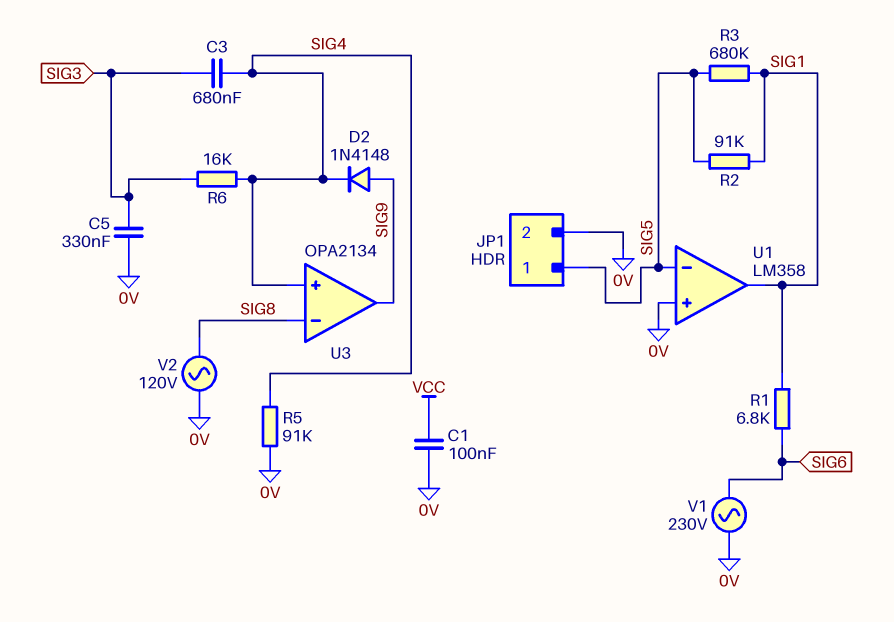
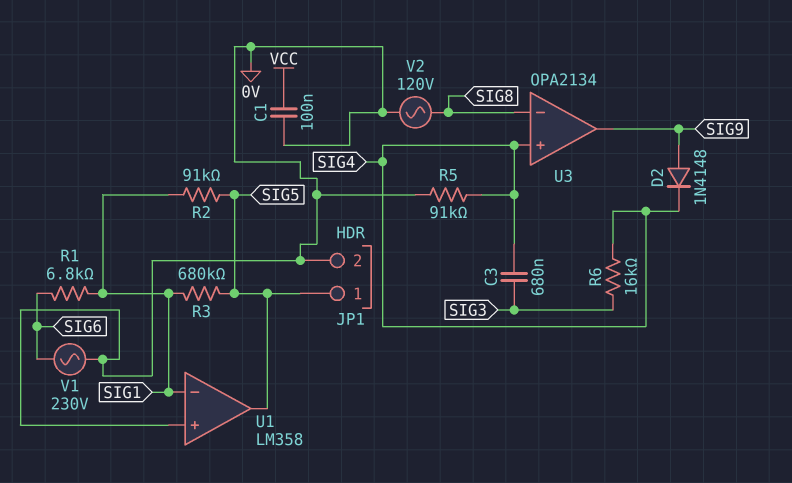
C5: 330nF (0V, SIG3) -> none
U1 pin in-: SIG5 -> SIG1
U1 pin out: SIG1 -> SIG5

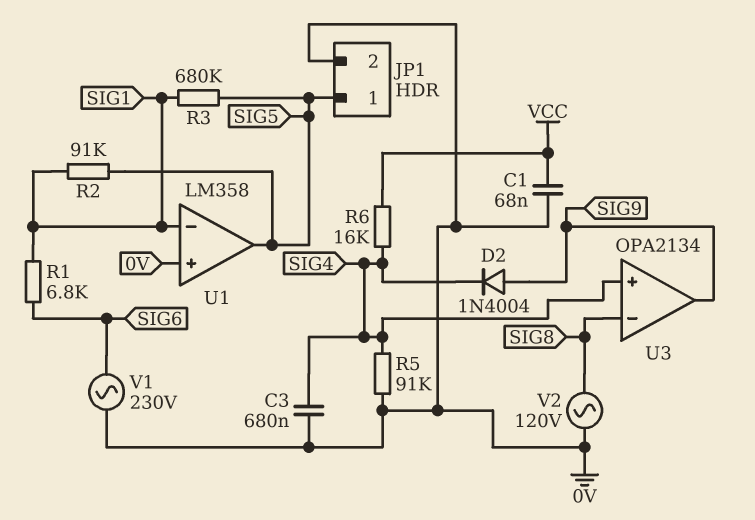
C1: 100nF (0V, VCC) -> 68nF (0V, VCC)
C3: 680nF (SIG3, SIG4) -> 680nF (0V, SIG4)
D2: diode 1N4148 (A SIG9, K SIG4) -> diode 1N4004 (A SIG9, K SIG4)
R6: 16k (SIG3, SIG4) -> 16k (SIG4, VCC)

